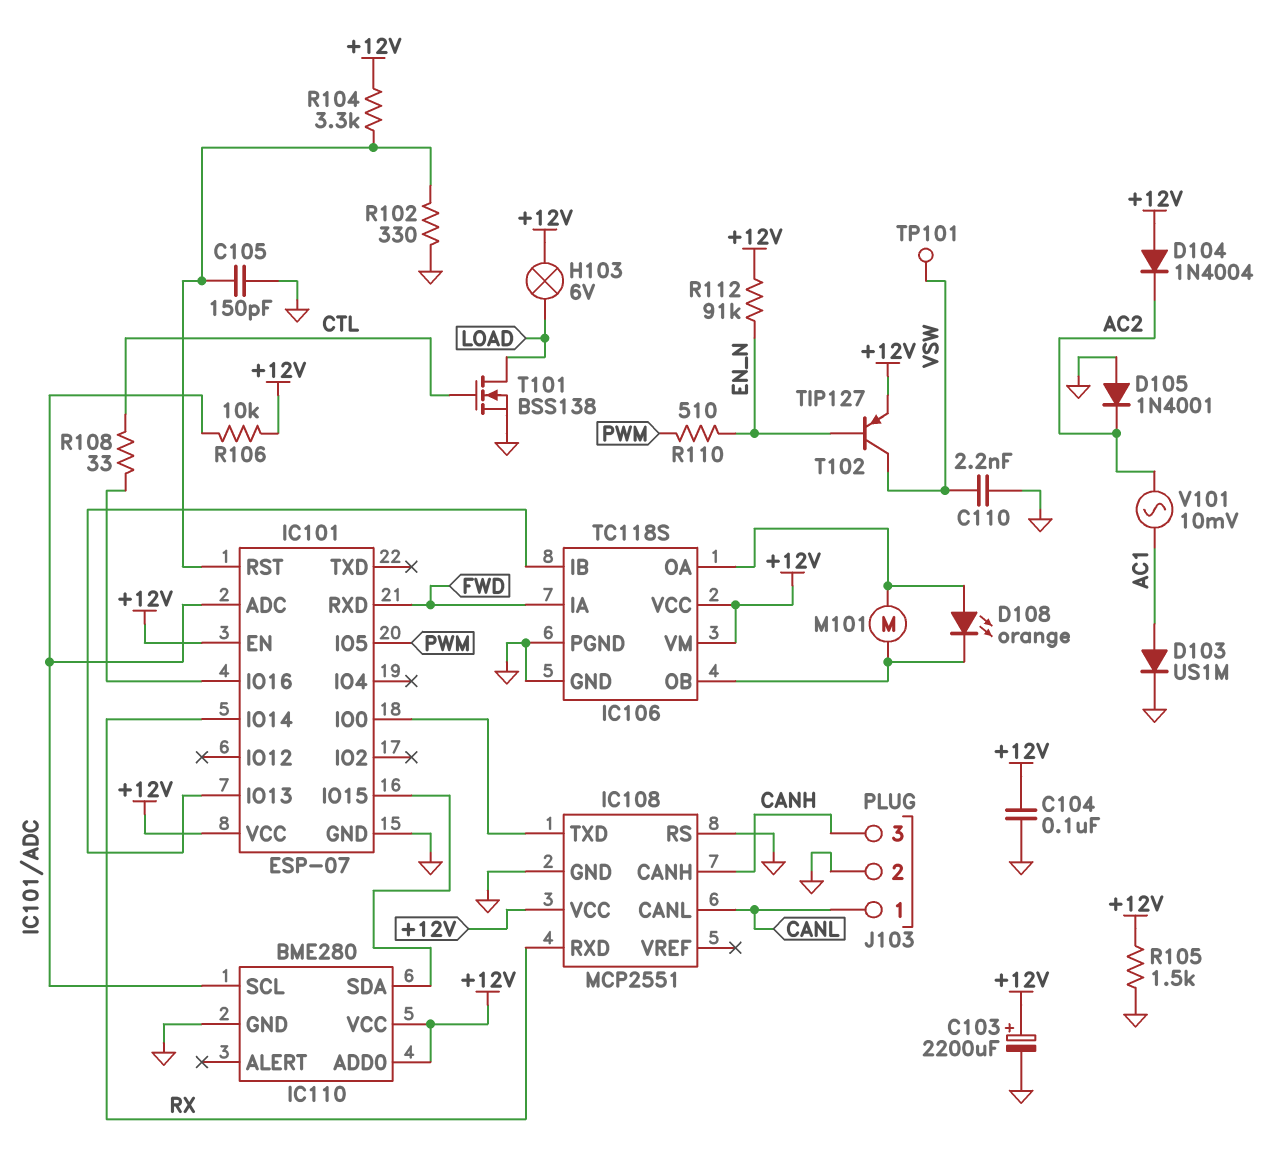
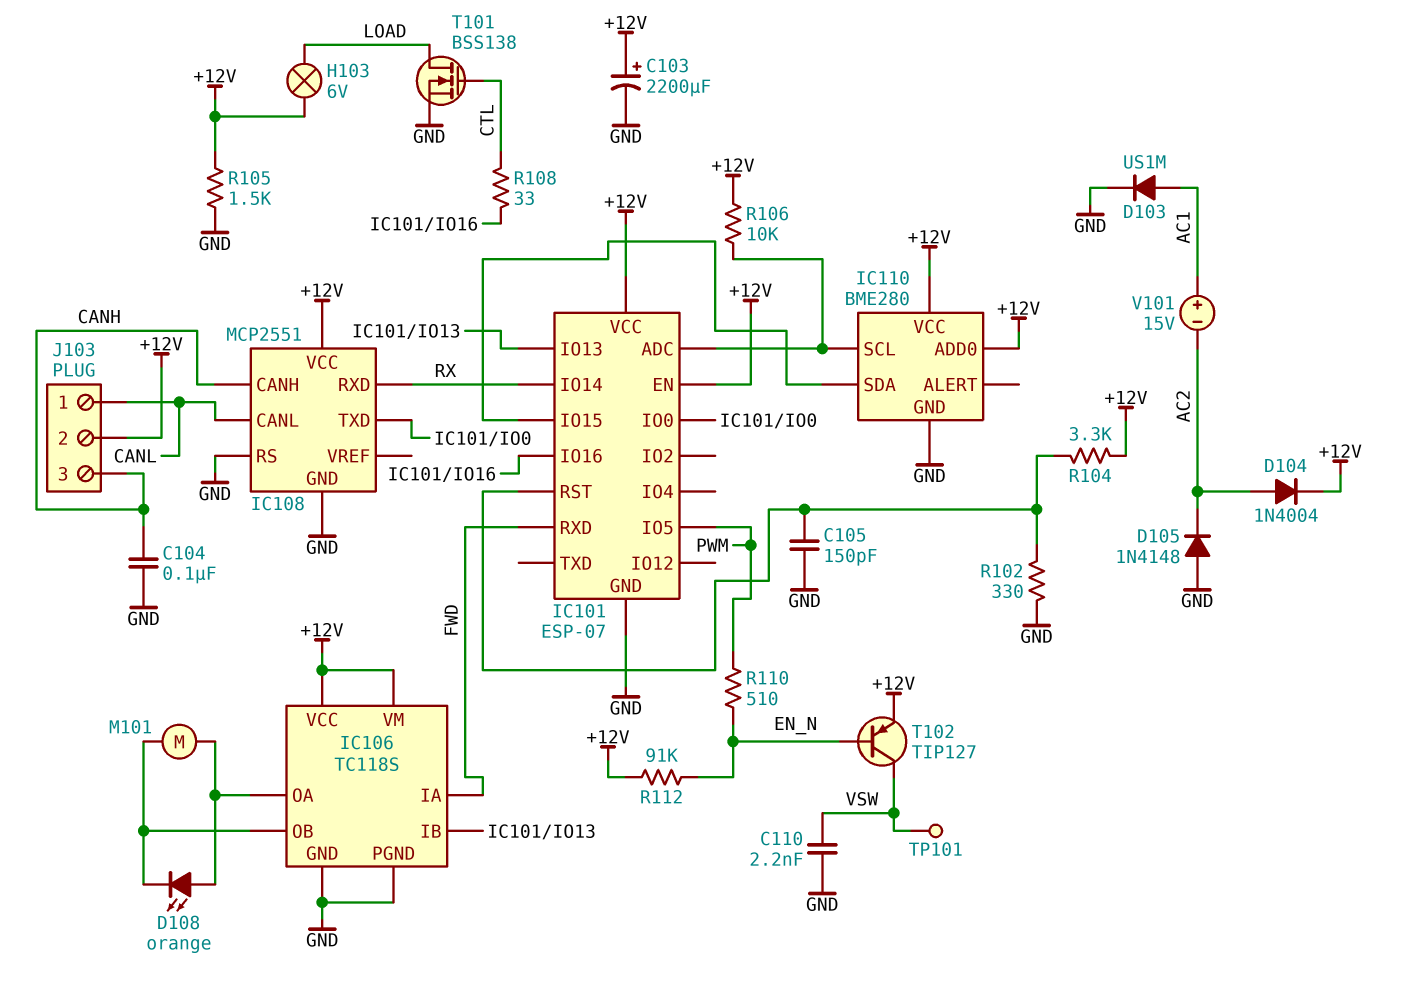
C104: 100nF (+12V, GND) -> 100nF (CANH, GND)
D104: diode 1N4004 (A +12V, K AC2) -> diode 1N4004 (A AC2, K +12V)
D105: diode 1N4001 (A GND, K AC2) -> diode 1N4148 (A GND, K AC2)
J103 pin 2: GND -> +12V
V101: AC 10mV (AC1, AC2) -> 15V (plus AC1, minus AC2)

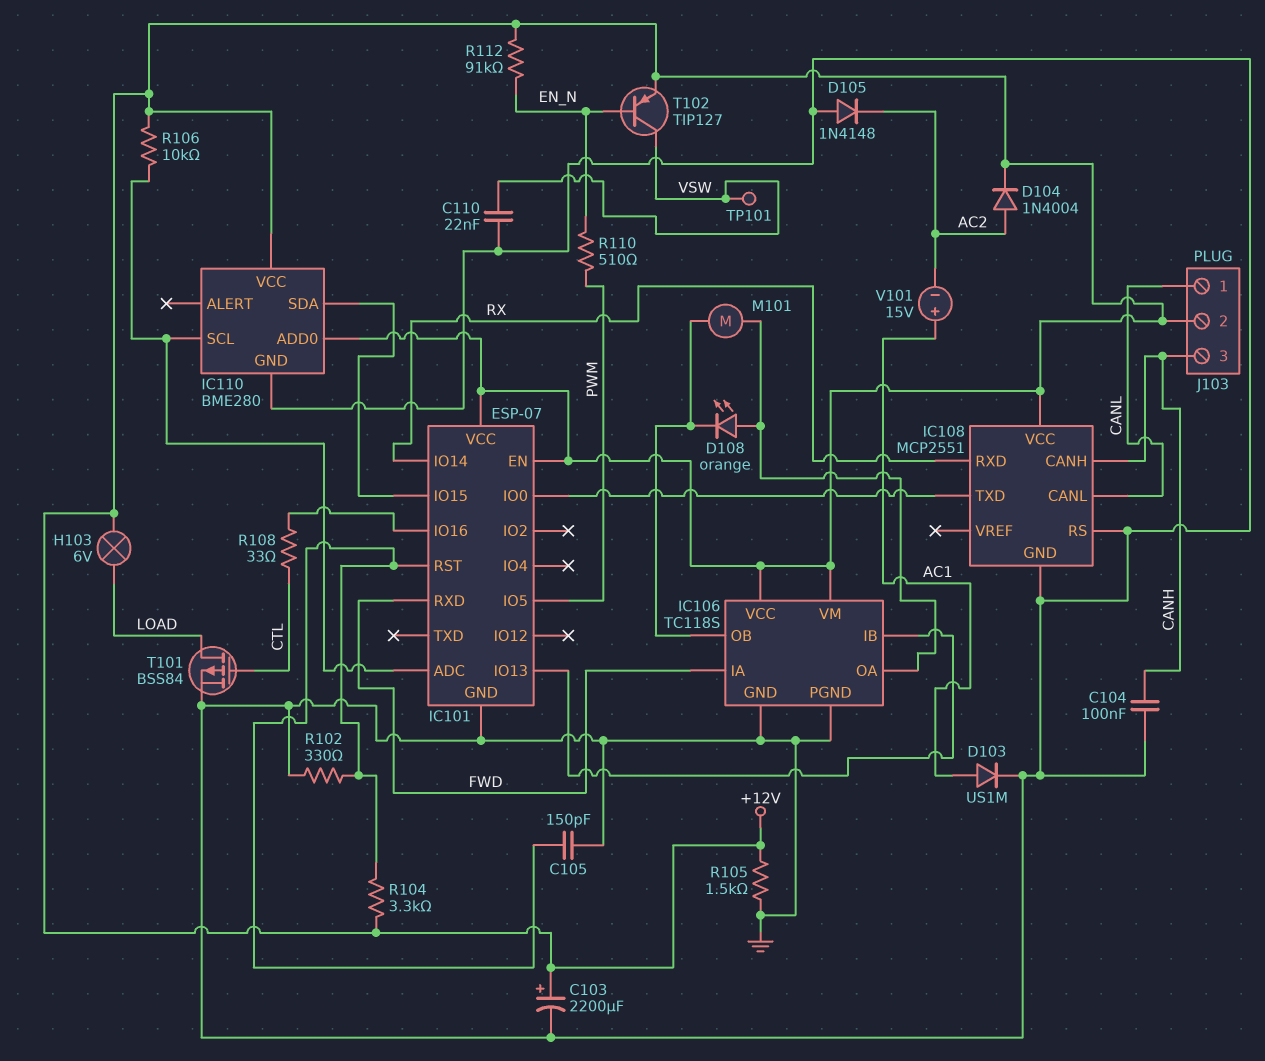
C110: 2.2nF (GND, VSW) -> 22nF (GND, VSW)
T101: NMOS BSS138 (G CTL, D LOAD, S GND) -> PMOS BSS84 (G CTL, D LOAD, S GND)

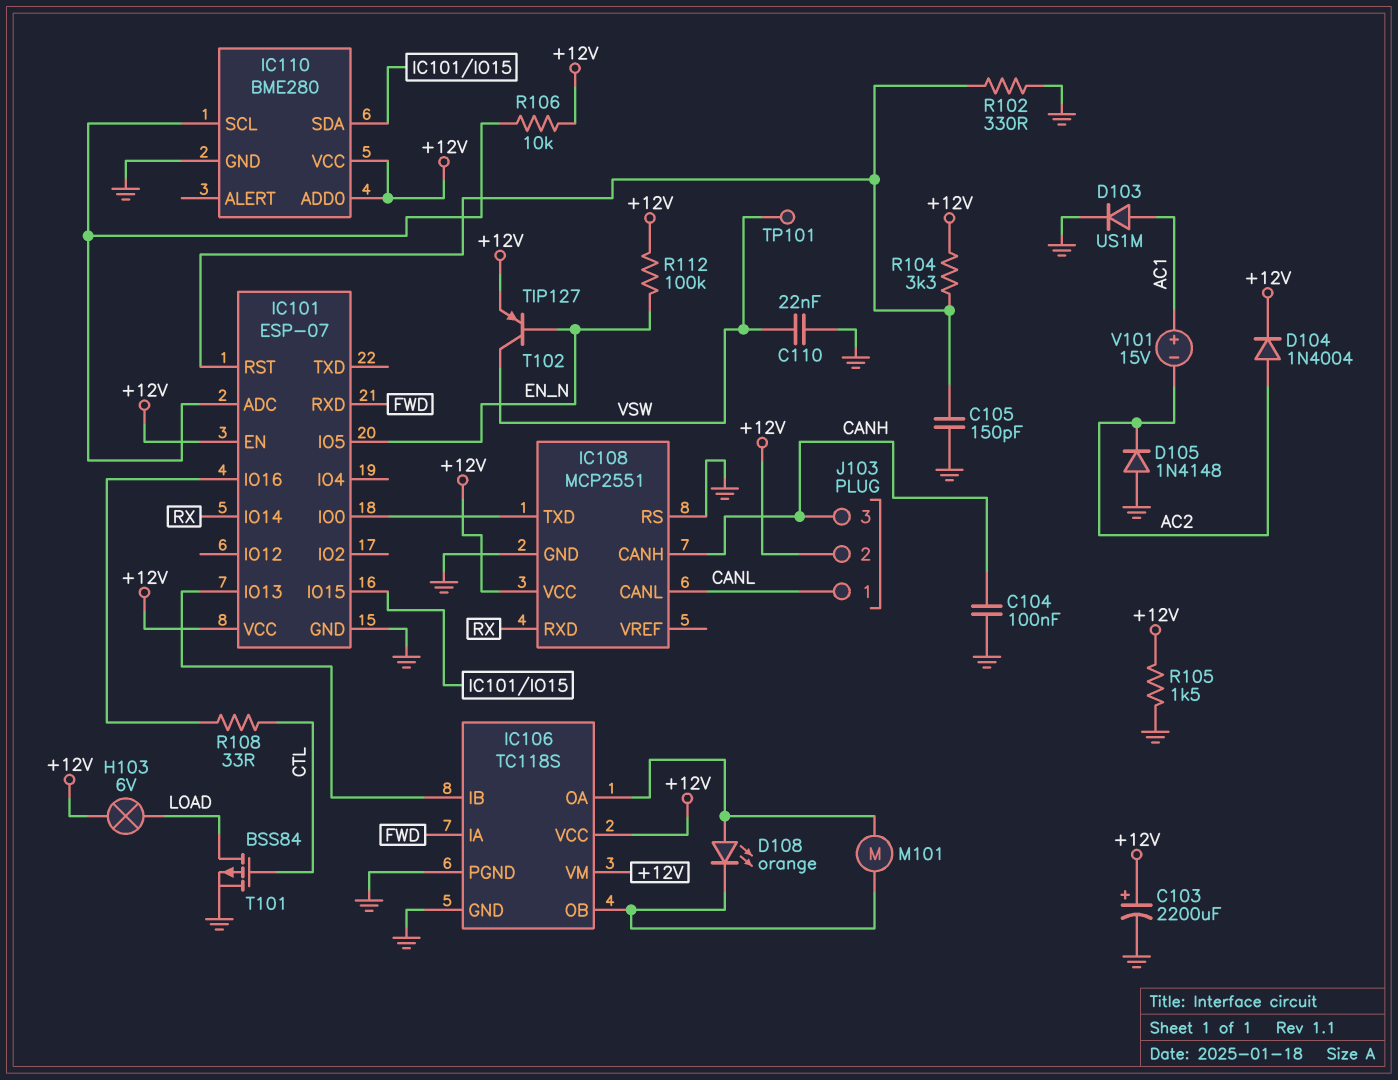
IC101 pin IO5: PWM -> EN_N
R110: 510 (EN_N, PWM) -> none
R112: 91k (+12V, EN_N) -> 100k (+12V, EN_N)

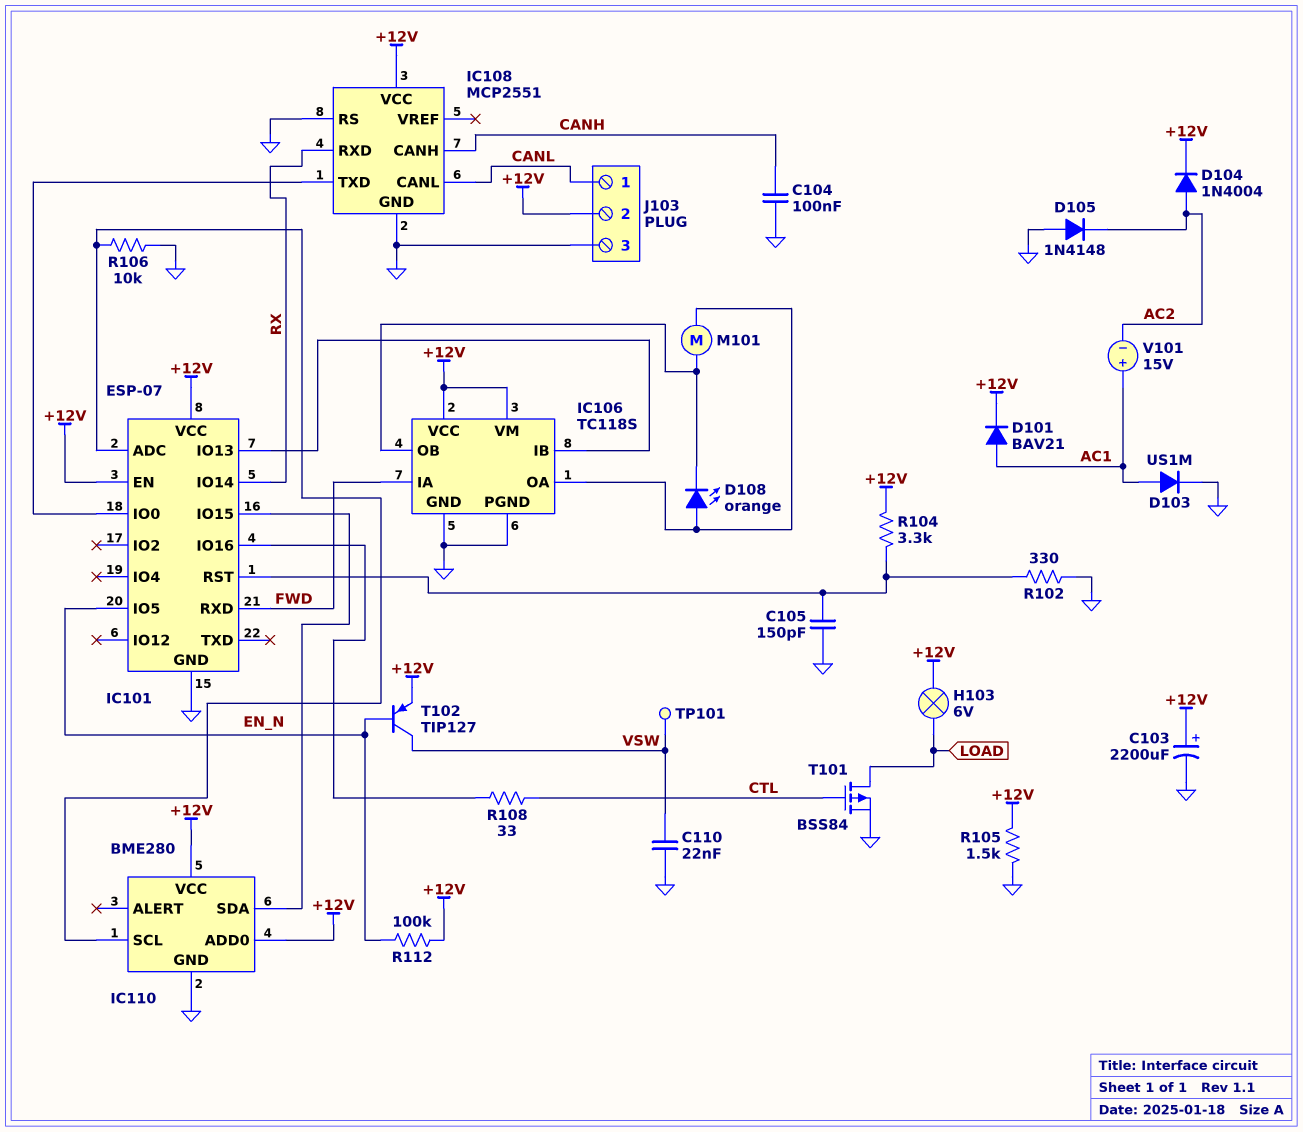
D101: none -> diode BAV21 (A AC1, K +12V)
J103 pin 3: CANH -> GND
R106: 10k (+12V, IC101/ADC) -> 10k (GND, IC101/ADC)

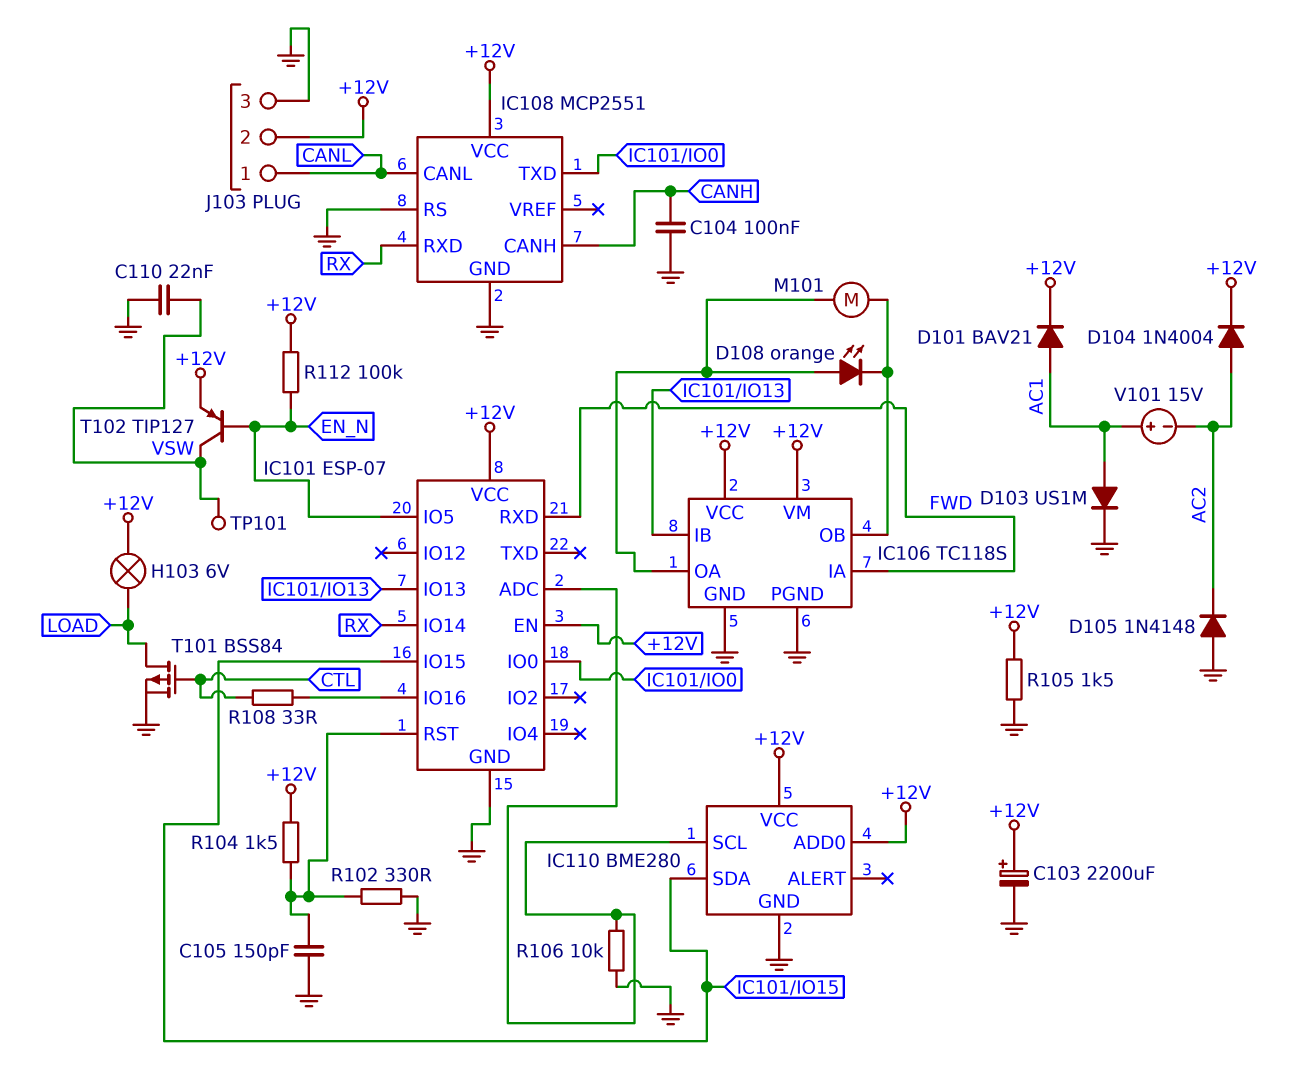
R104: 3.3k (+12V, IC101/RST) -> 1.5k (+12V, IC101/RST)

